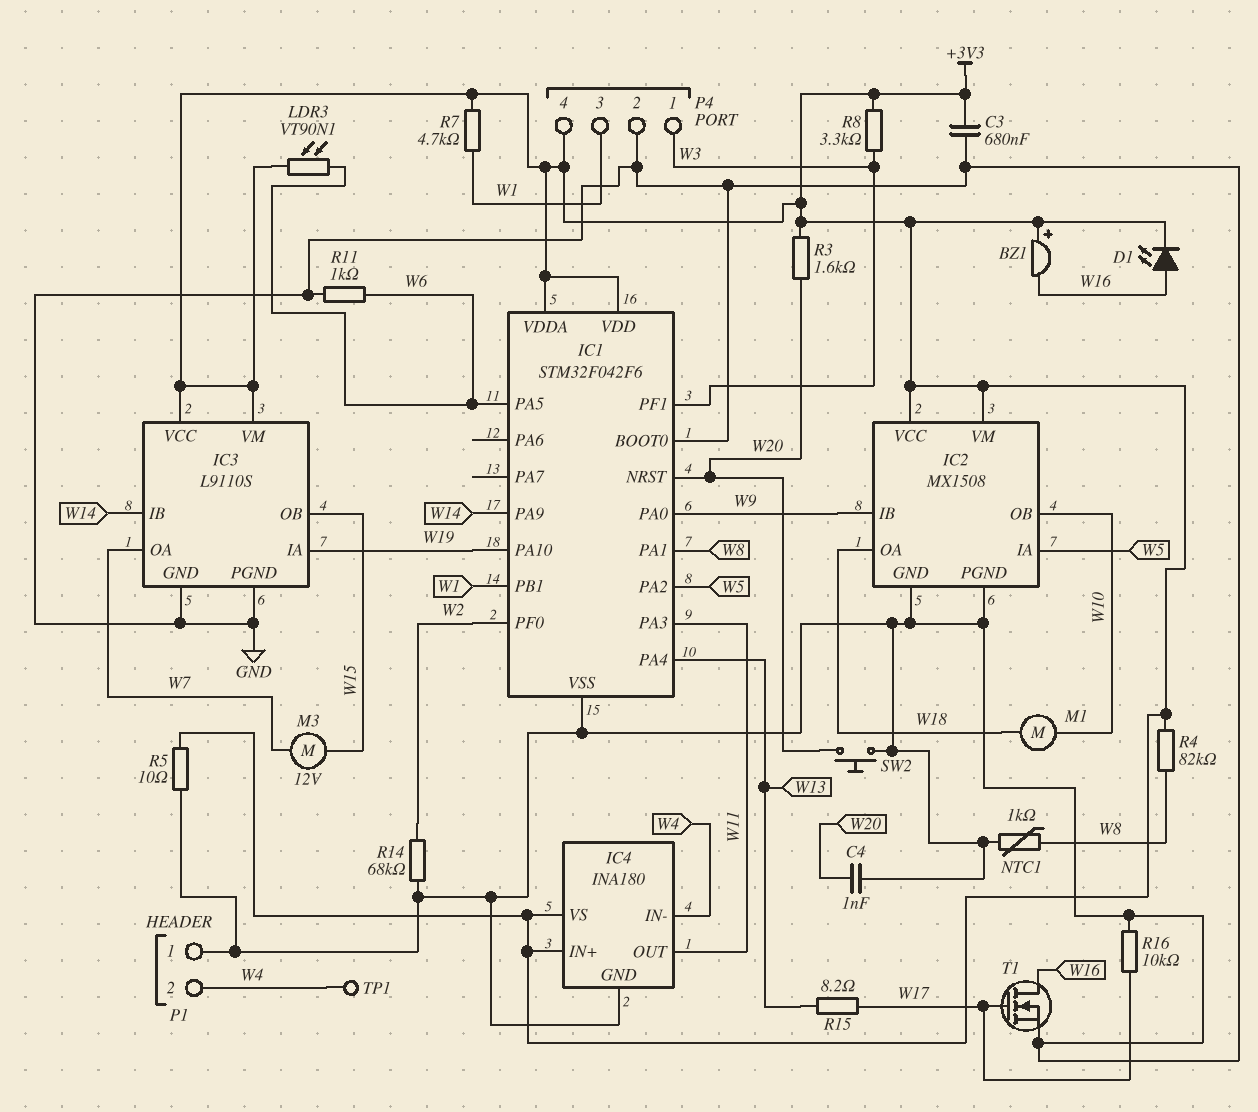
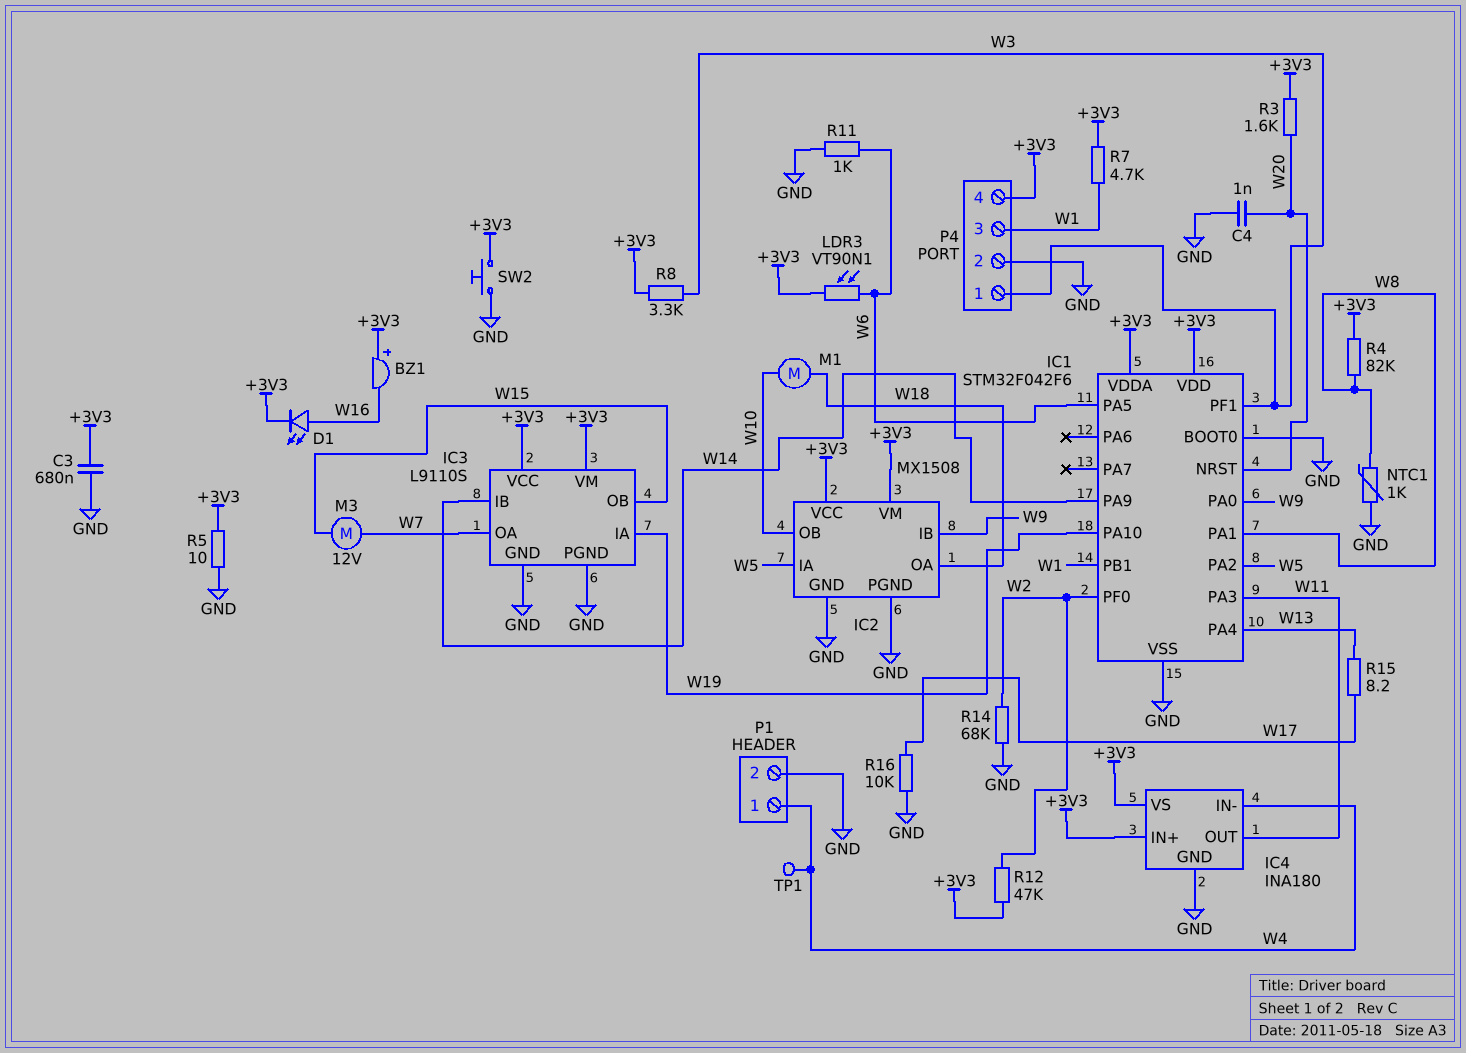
P1 pin 1: GND -> W4
P1 pin 2: W4 -> GND
R12: none -> 47k (+3V3, W2)
SW2: button (GND, W20) -> button (+3V3, GND)
T1: NMOS (G W17, D W16, S GND) -> none

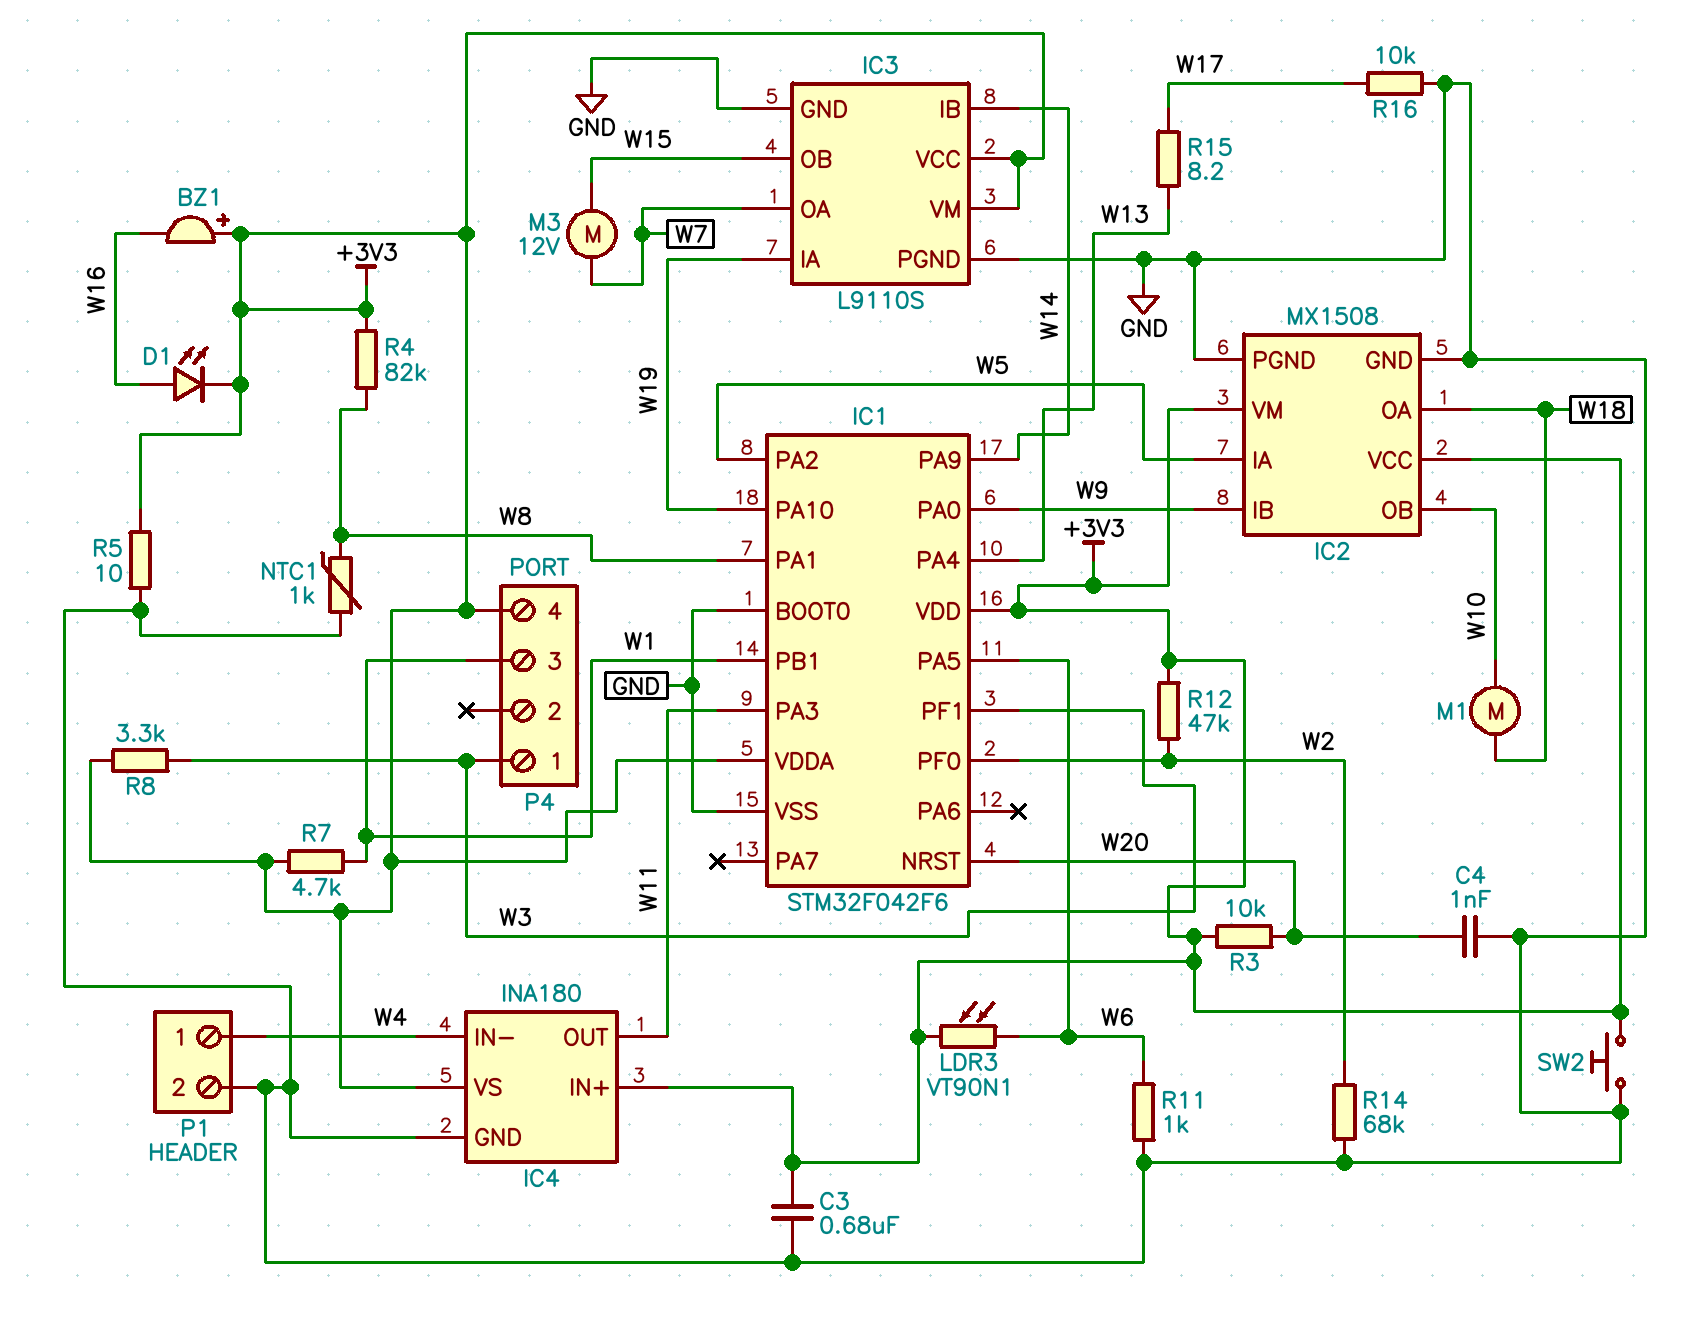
P4 pin 2: GND -> none
R3: 1.6k (+3V3, W20) -> 10k (+3V3, W20)
TP1: test point (W4) -> none

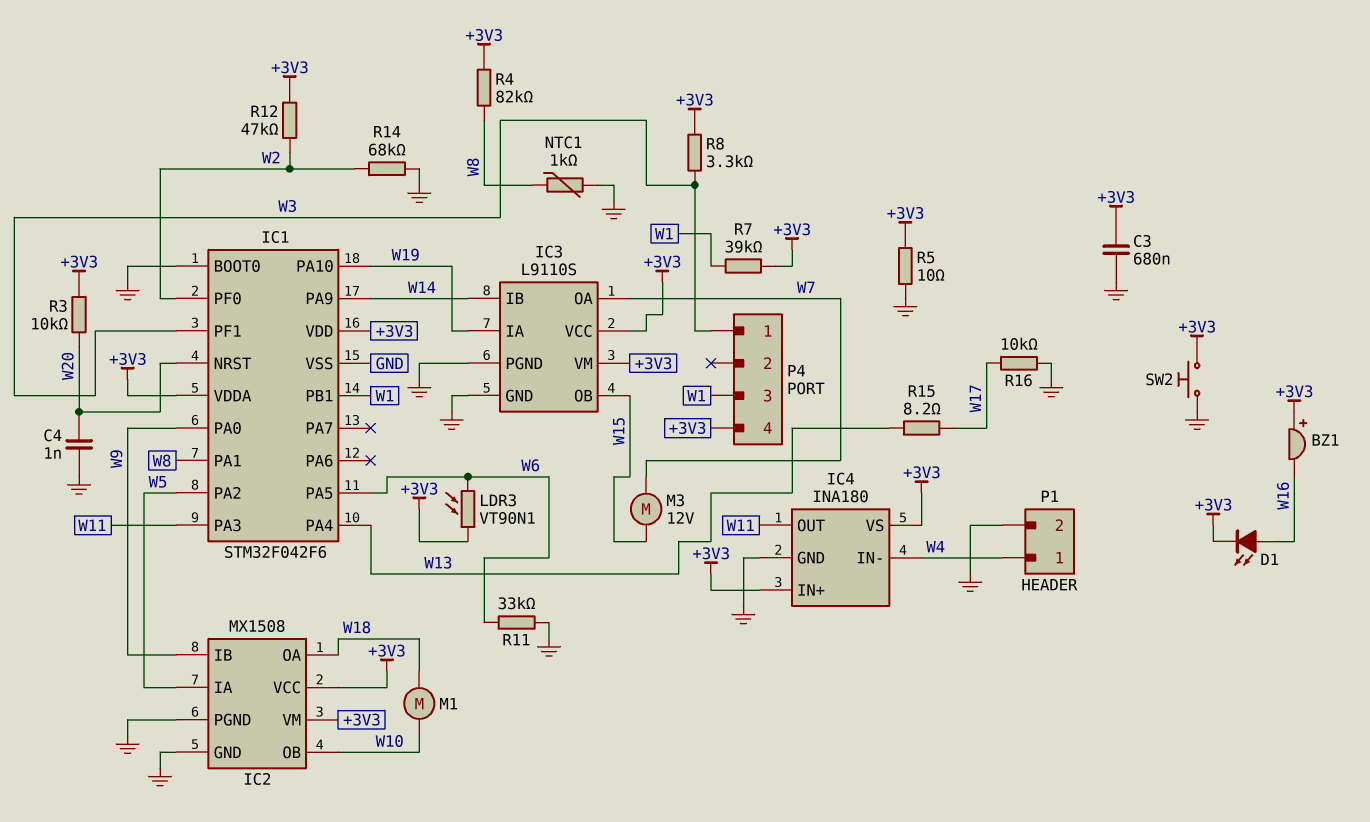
R7: 4.7k (+3V3, W1) -> 39k (+3V3, W1)
R11: 1k (GND, W6) -> 33k (GND, W6)

